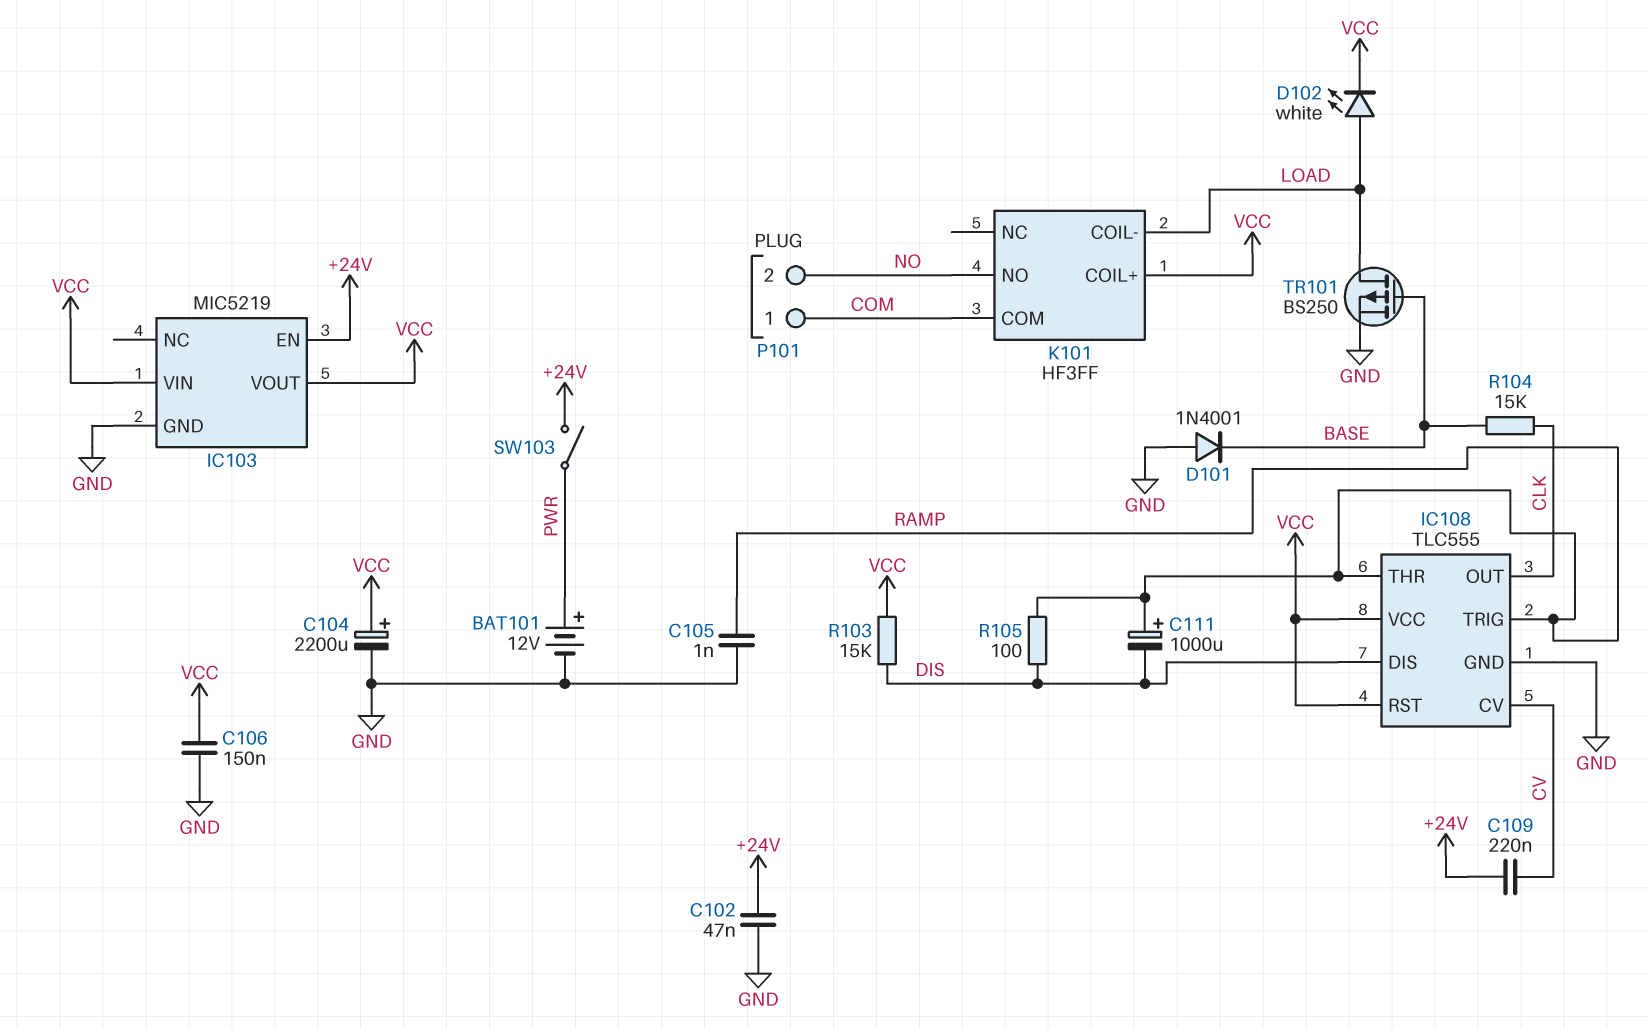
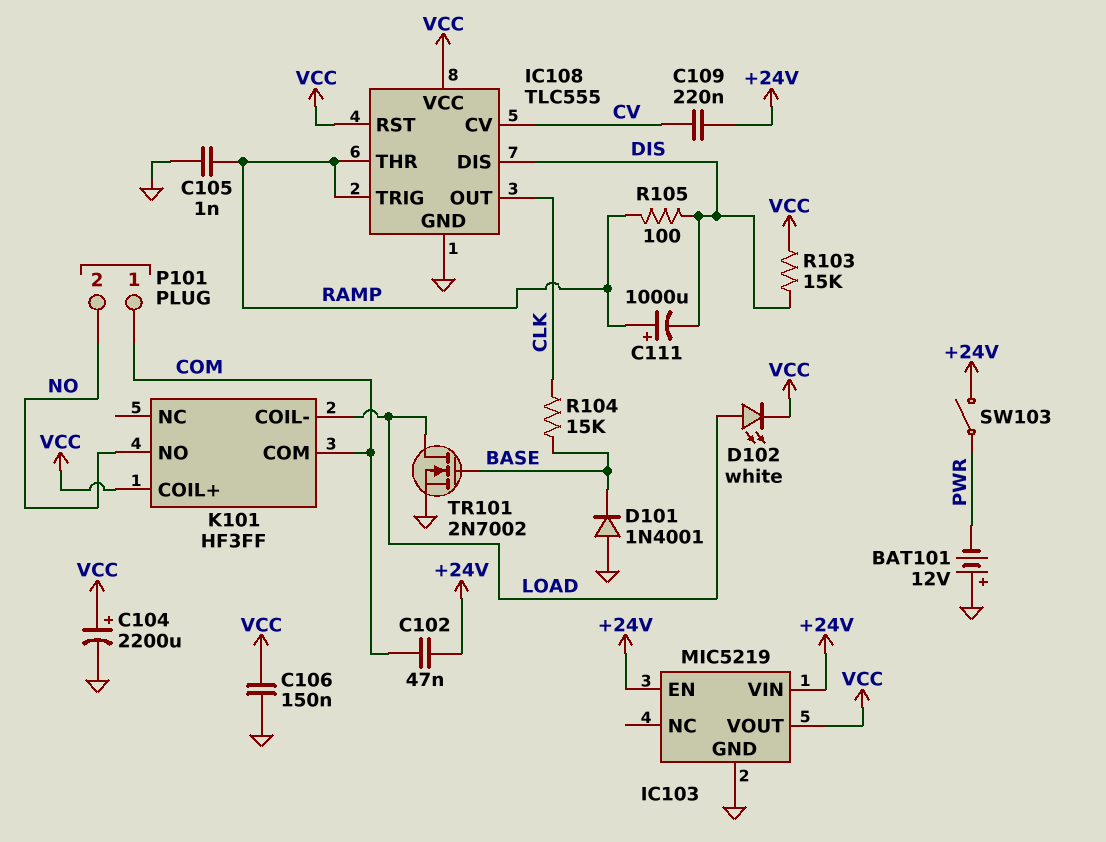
BAT101: 12V (plus PWR, minus GND) -> 12V (plus GND, minus PWR)
C102: 47nF (+24V, GND) -> 47nF (+24V, COM)
IC103 pin VIN: VCC -> +24V
TR101: PMOS BS250 (G BASE, D LOAD, S GND) -> NMOS 2N7002 (G BASE, D LOAD, S GND)

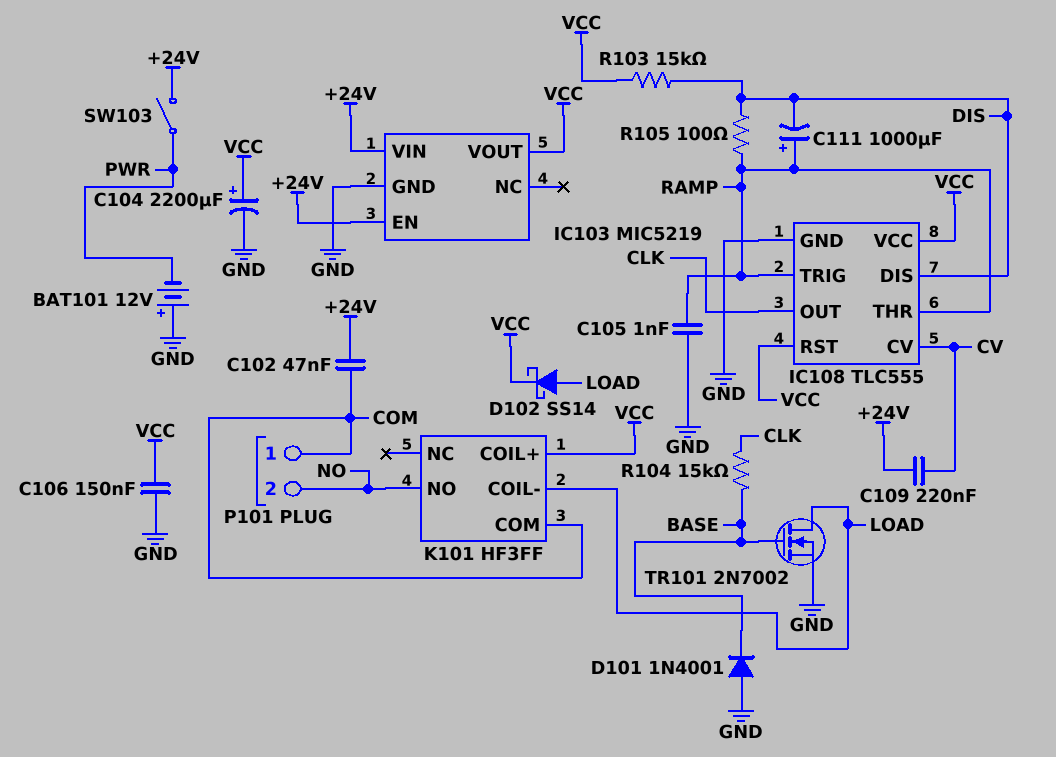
D102: LED white (A LOAD, K VCC) -> schottky SS14 (A LOAD, K VCC)

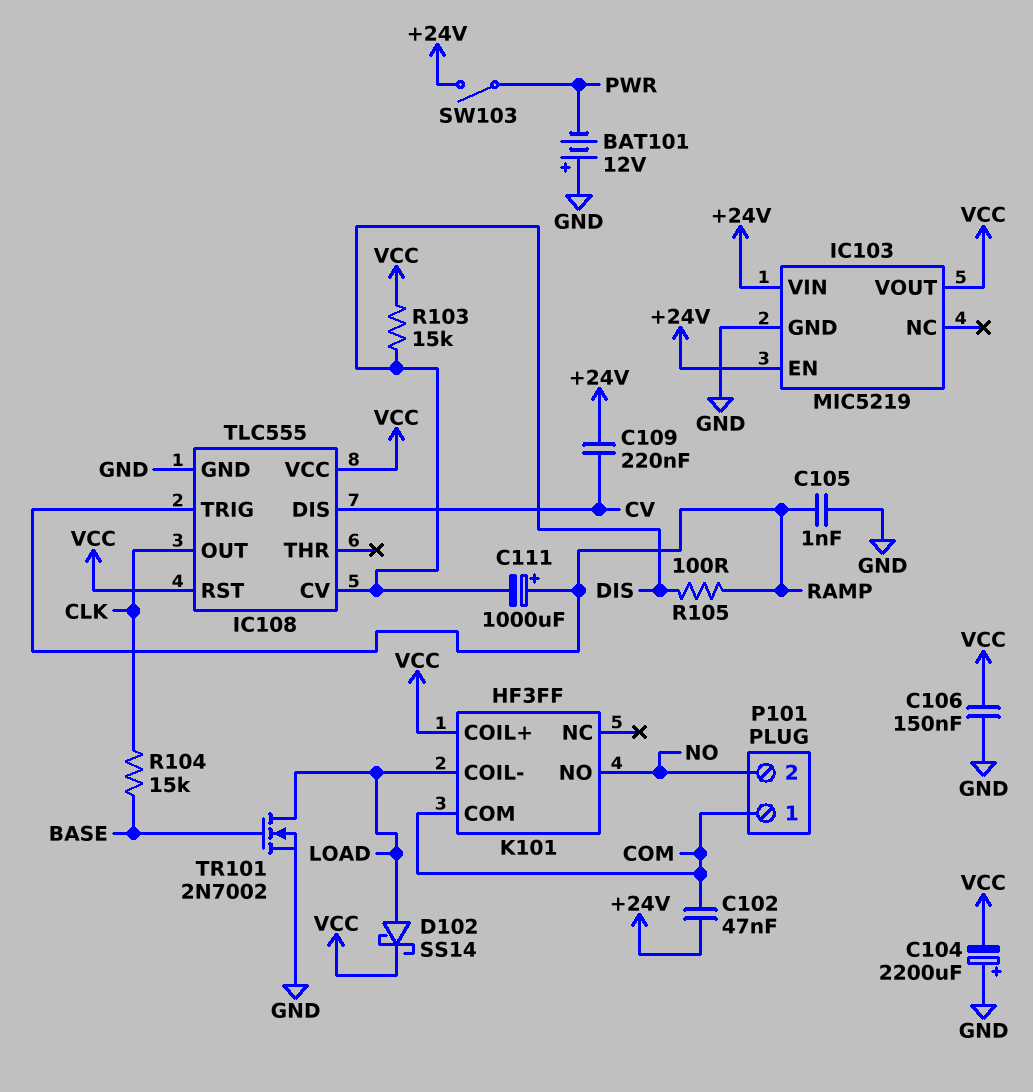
C104: 2200uF (plus VCC, minus GND) -> 2200uF (plus GND, minus VCC)
D101: diode 1N4001 (A GND, K BASE) -> none
IC108 pin CV: CV -> DIS
IC108 pin DIS: DIS -> CV
IC108 pin THR: RAMP -> none

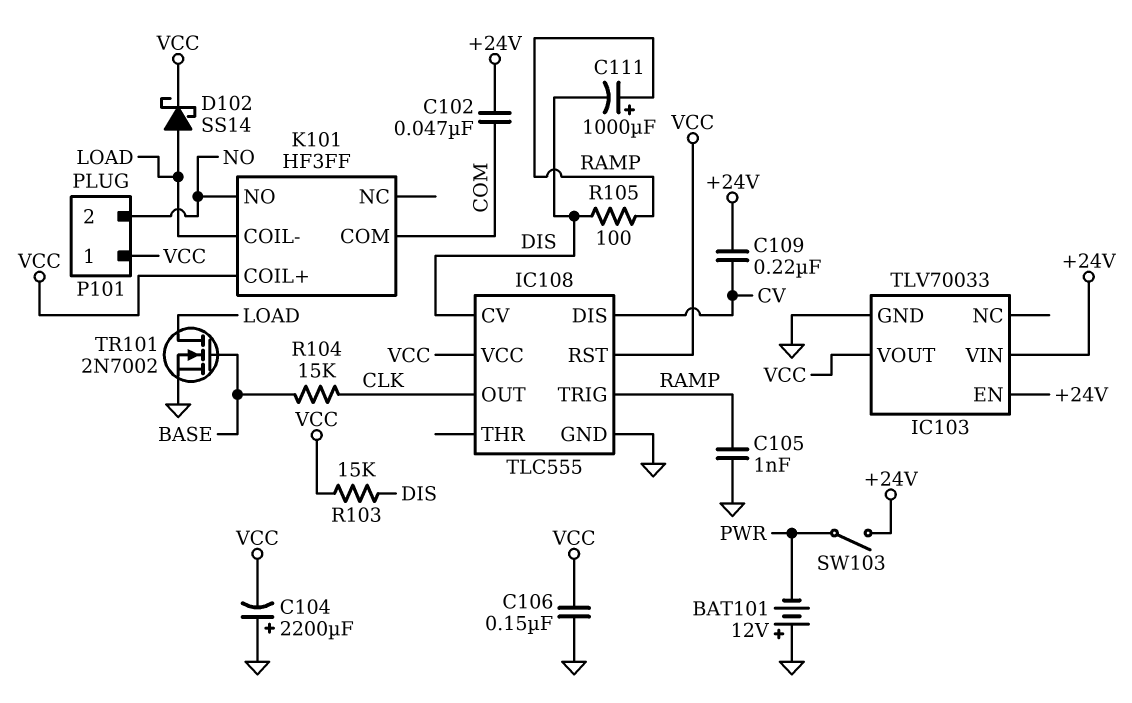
IC103: MIC5219 -> TLV70033
P101 pin 1: COM -> VCC

